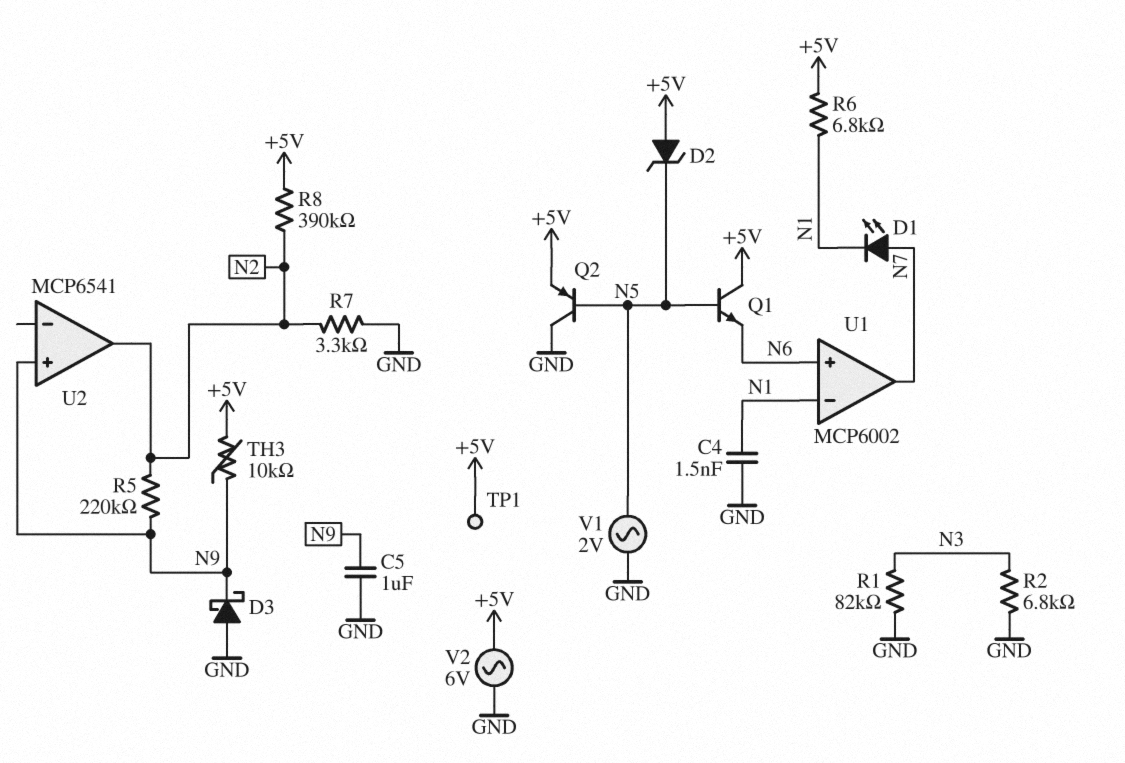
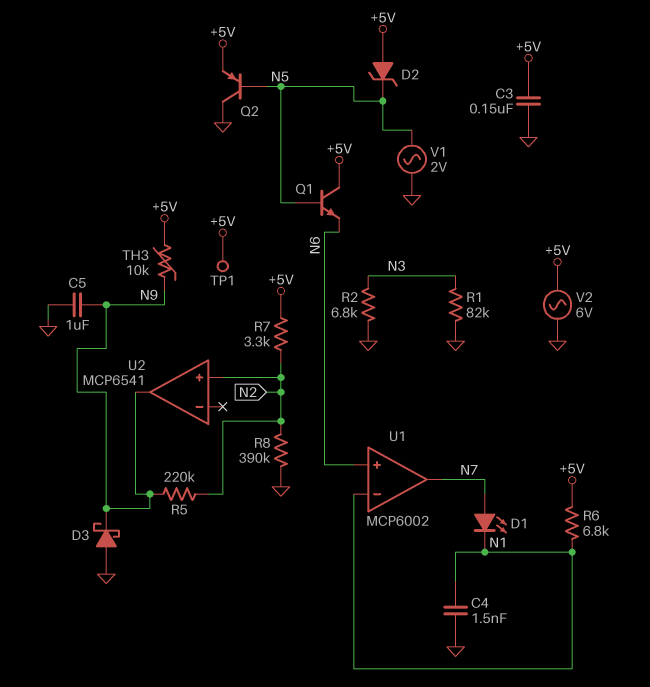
C3: none -> 150nF (+5V, GND)
R7: 3.3k (GND, N2) -> 3.3k (+5V, N2)
R8: 390k (+5V, N2) -> 390k (GND, N2)
U2 pin in+: N9 -> N2
U2 pin out: N2 -> N9

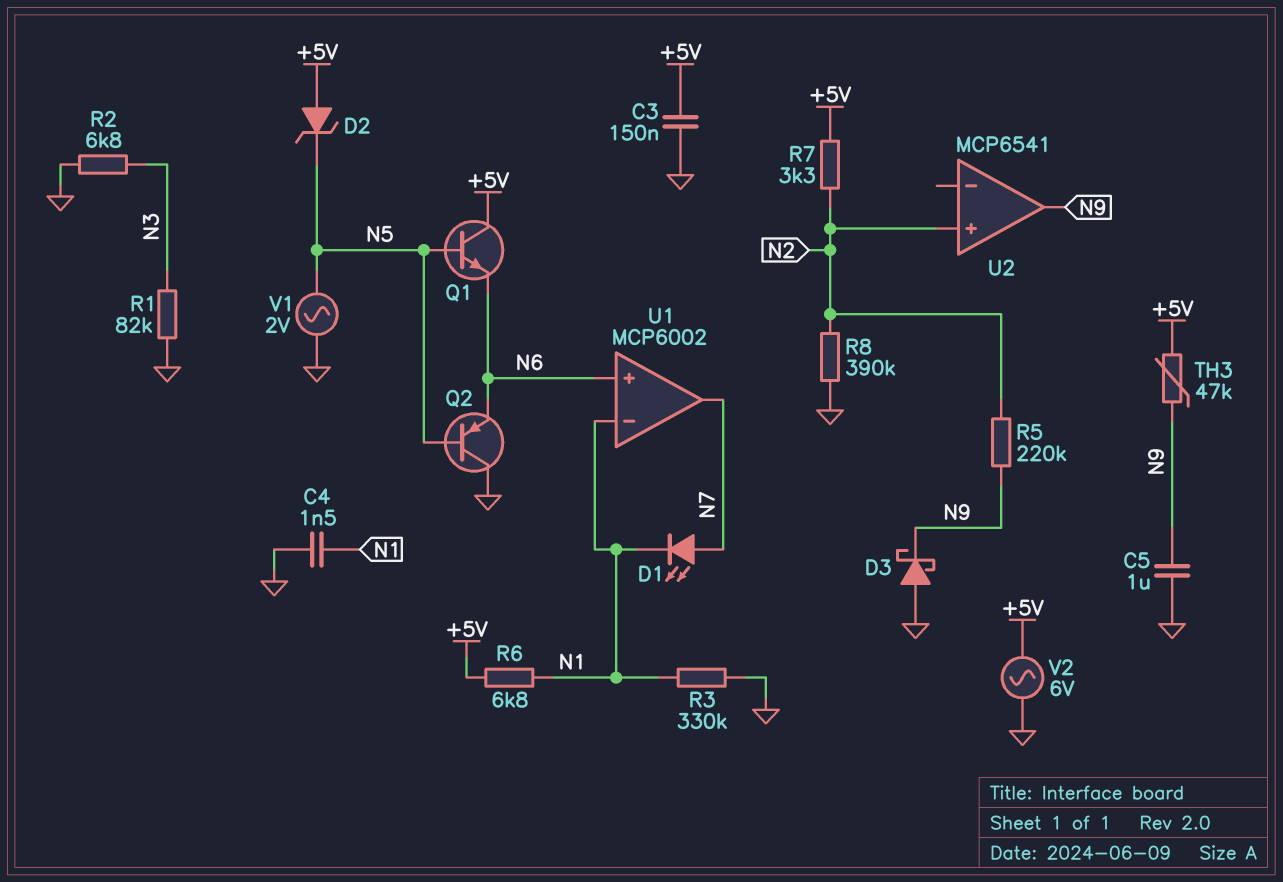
Q2: PNP (B N5, C GND, E +5V) -> PNP (B N5, C GND, E N6)
R3: none -> 330k (GND, N1)
TH3: 10k (+5V, N9) -> 47k (+5V, N9)
TP1: test point (+5V) -> none

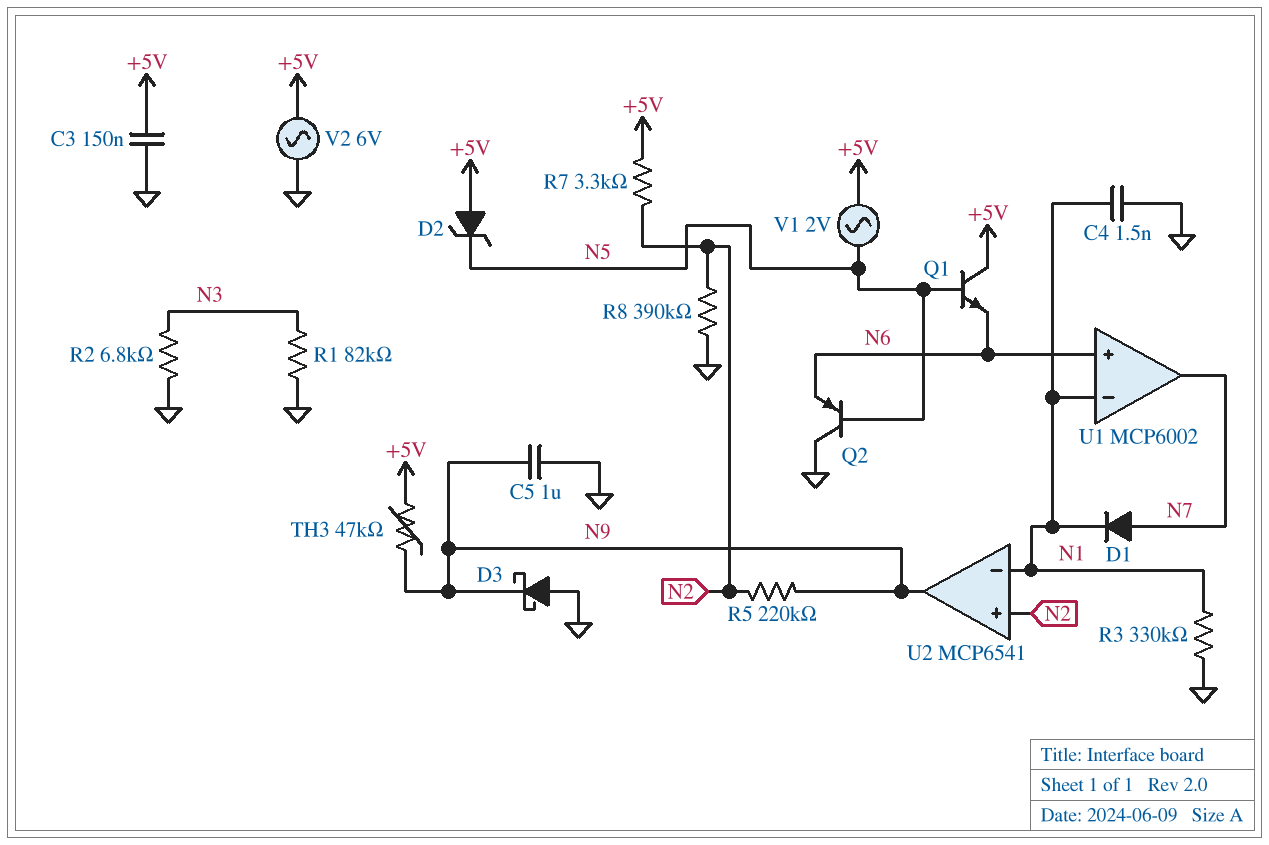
D1: LED (A N7, K N1) -> diode (A N7, K N1)
R6: 6.8k (+5V, N1) -> none
U2 pin in-: none -> N1
V1: AC 2V (GND, N5) -> AC 2V (+5V, N5)

